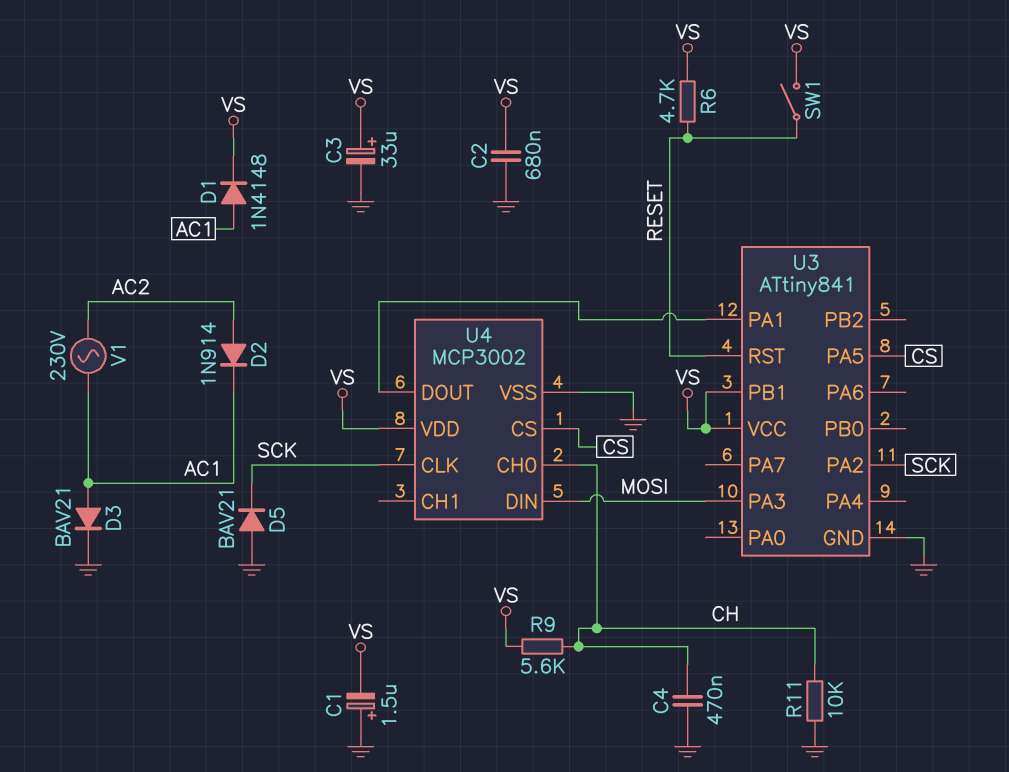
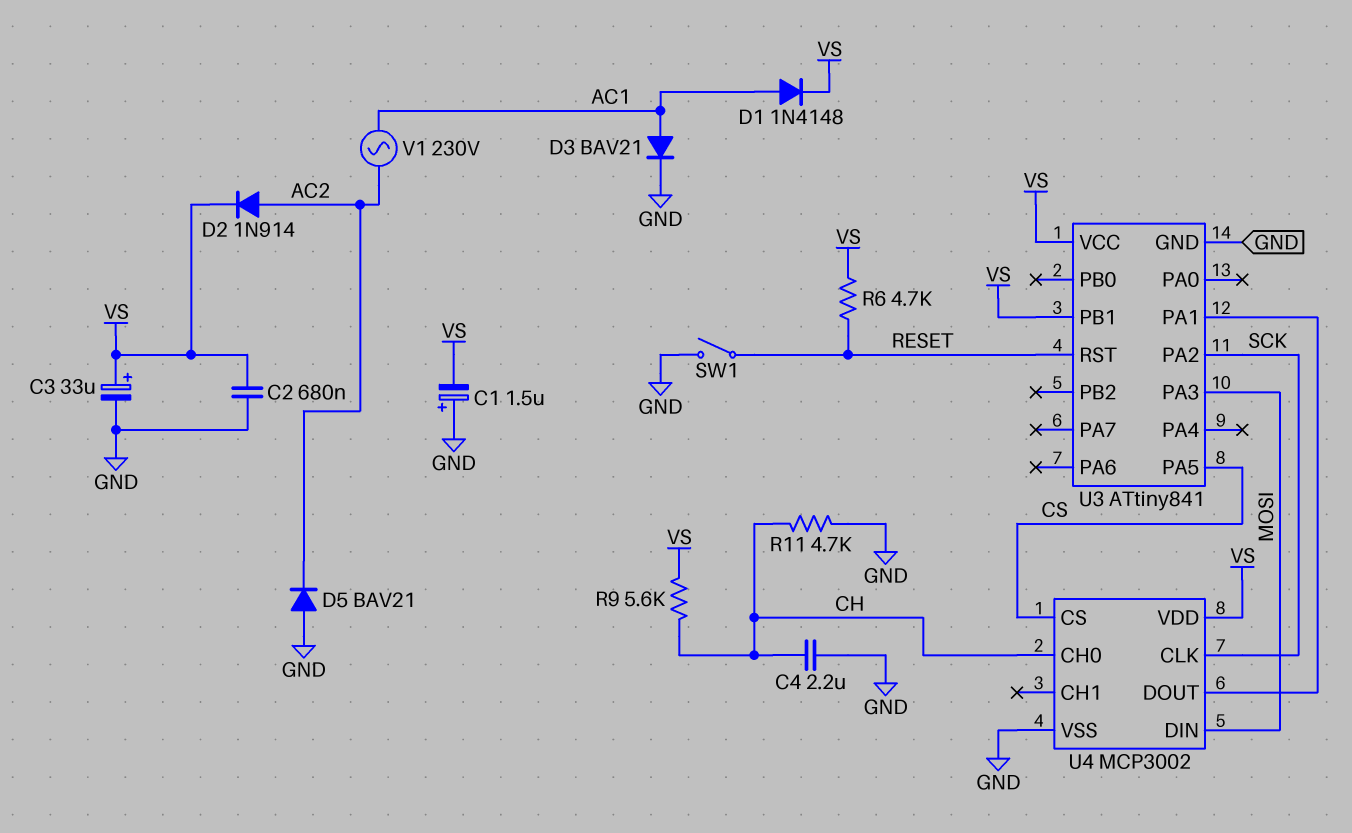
C4: 470nF (CH, GND) -> 2.2uF (CH, GND)
D2: diode 1N914 (A AC2, K AC1) -> diode 1N914 (A AC2, K VS)
D5: diode BAV21 (A GND, K SCK) -> diode BAV21 (A GND, K AC2)
R11: 10k (CH, GND) -> 4.7k (CH, GND)
SW1: switch (RESET, VS) -> switch (GND, RESET)

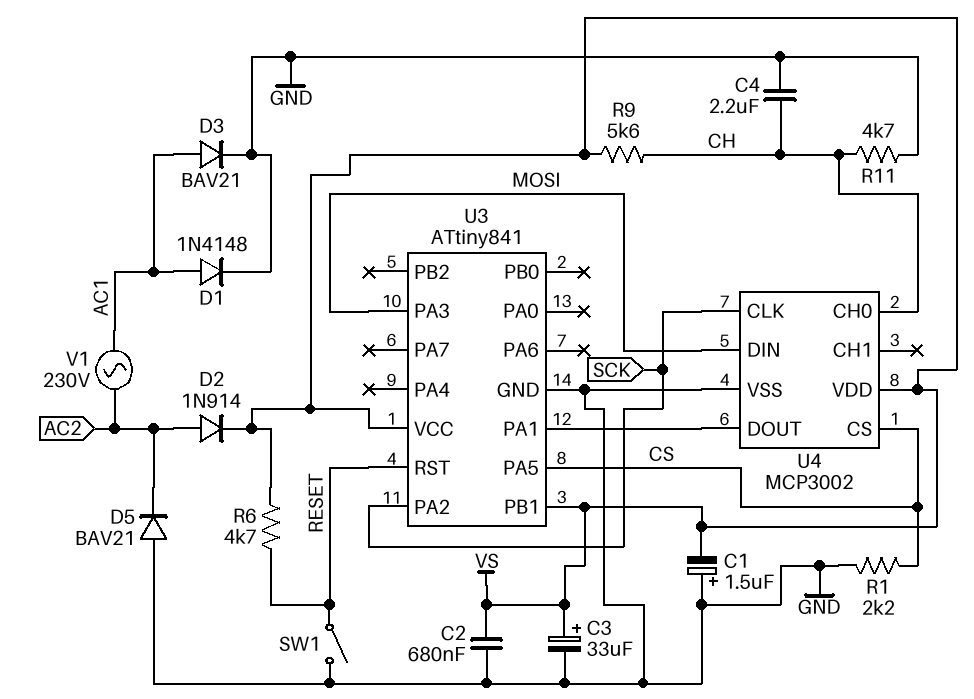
D1: diode 1N4148 (A AC1, K VS) -> diode 1N4148 (A AC1, K GND)
R1: none -> 2.2k (CS, GND)

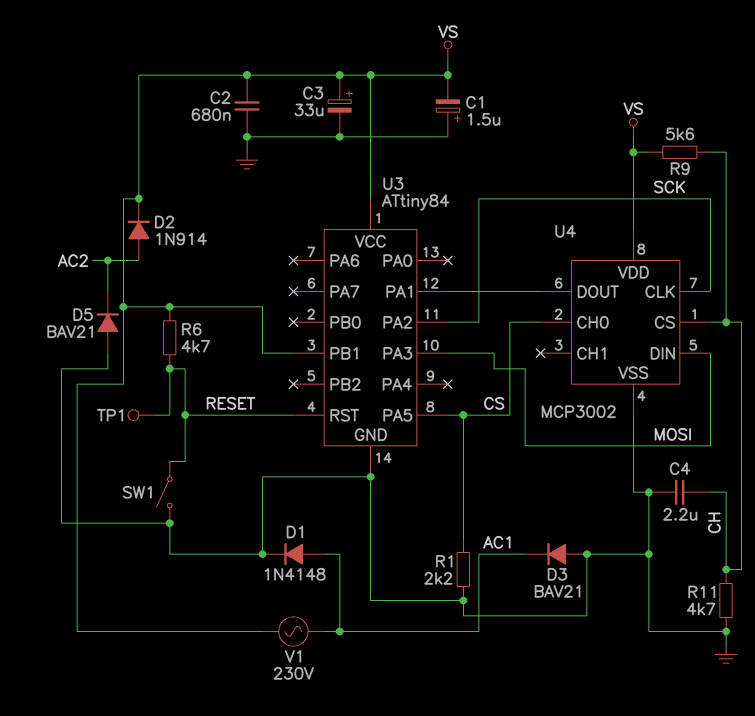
D3: diode BAV21 (A AC1, K GND) -> diode BAV21 (A GND, K AC1)
TP1: none -> test point (RESET)
U3: ATtiny841 -> ATtiny84
U4 pin CH0: CH -> CS
U4 pin CS: CS -> CH
V1: AC 230V (AC1, AC2) -> AC 230V (AC1, VS)

